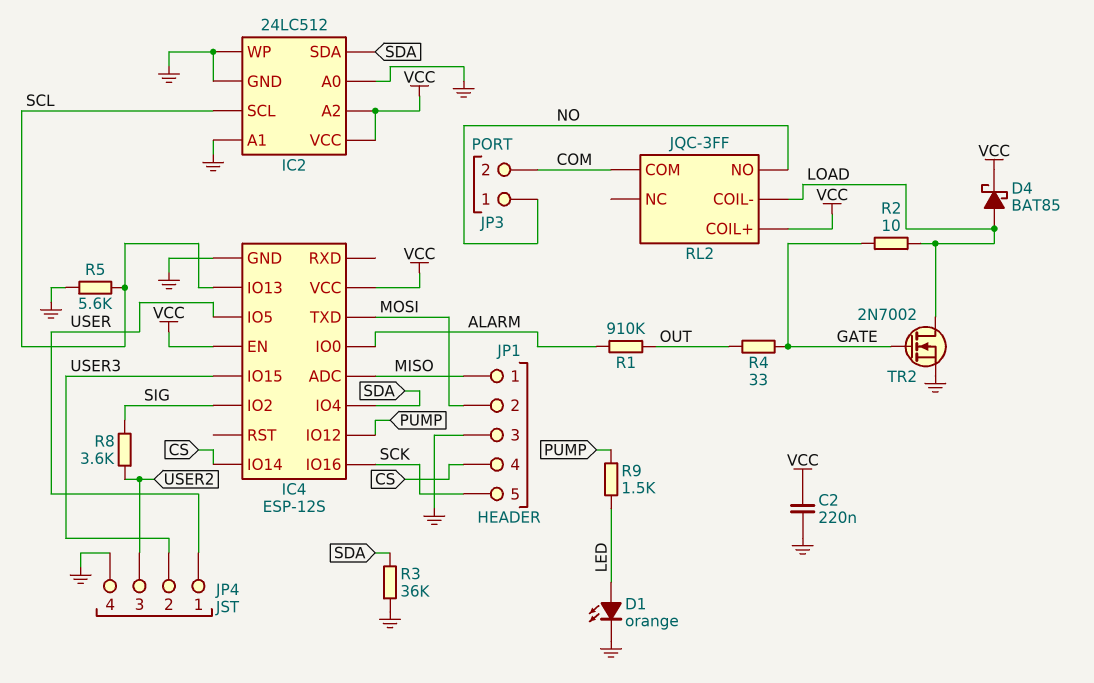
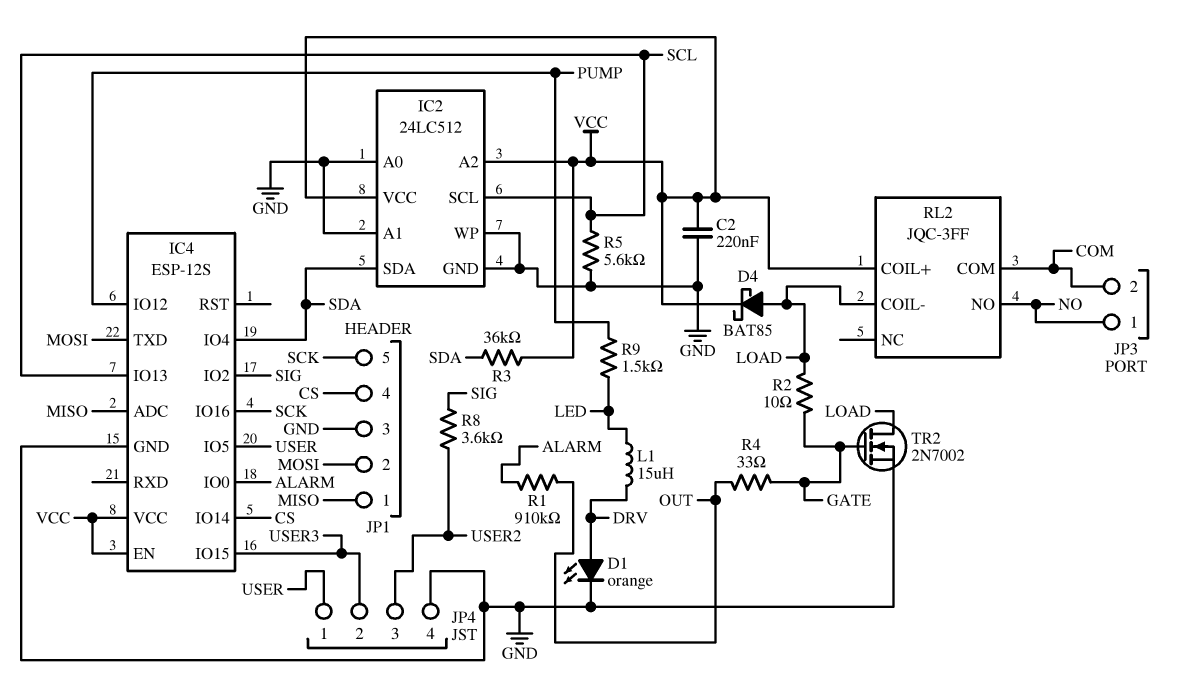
D1: LED orange (A LED, K GND) -> LED orange (A DRV, K GND)
L1: none -> 15uH (DRV, LED)
R3: 36k (GND, SDA) -> 36k (SDA, VCC)

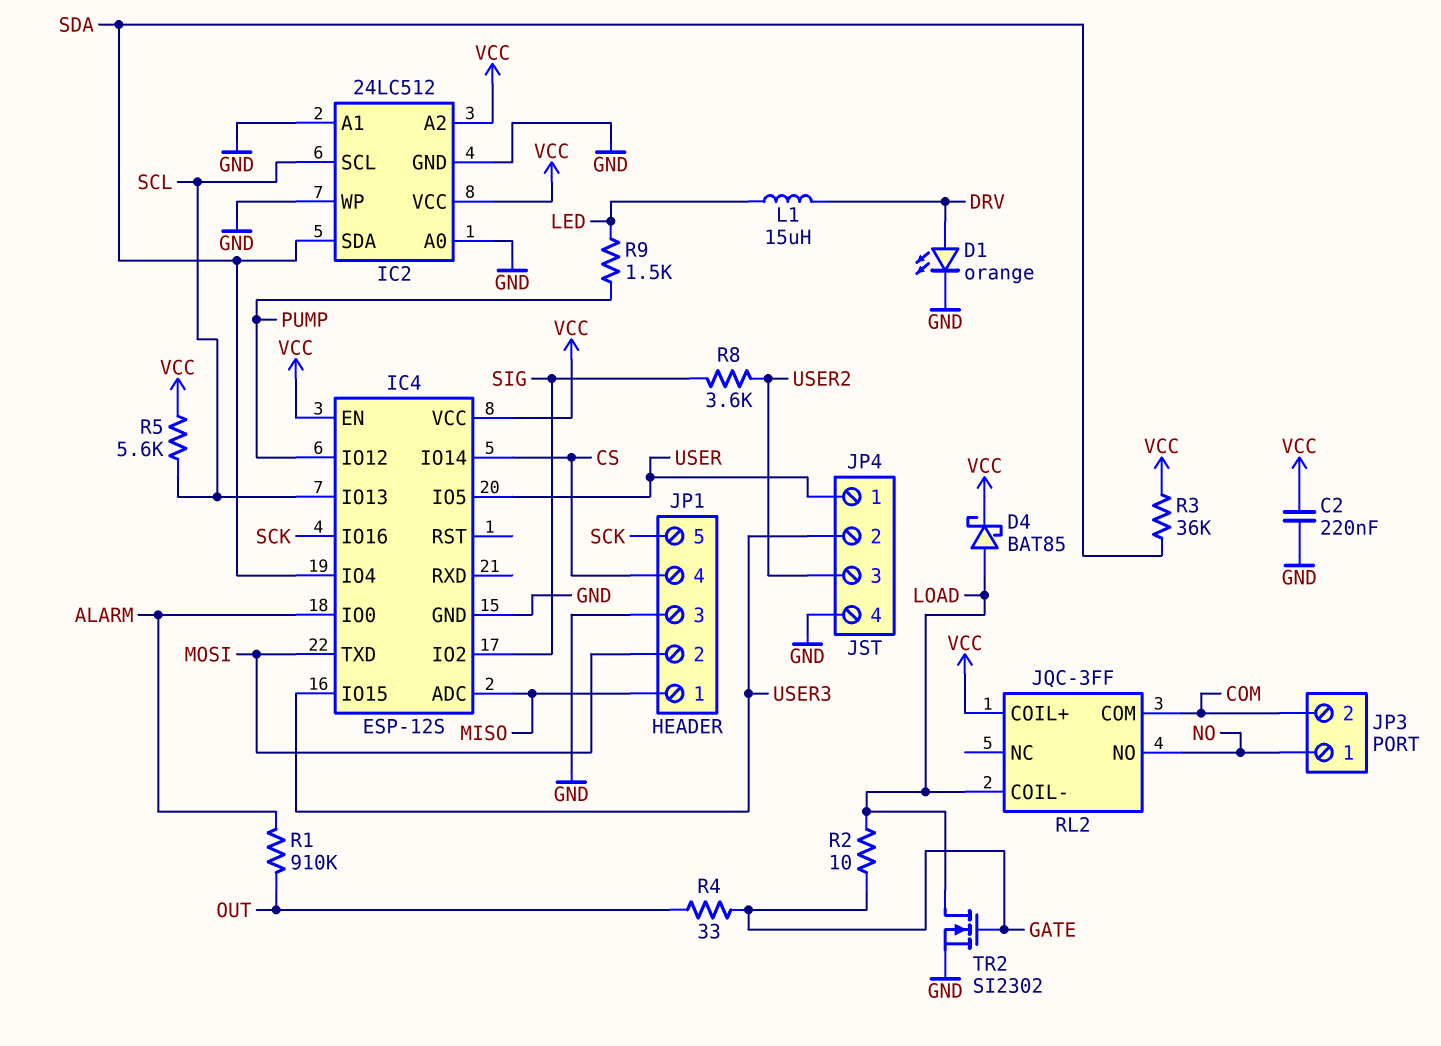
R5: 5.6k (GND, SCL) -> 5.6k (SCL, VCC)
TR2: NMOS 2N7002 (G GATE, D LOAD, S GND) -> NMOS SI2302 (G GATE, D LOAD, S GND)

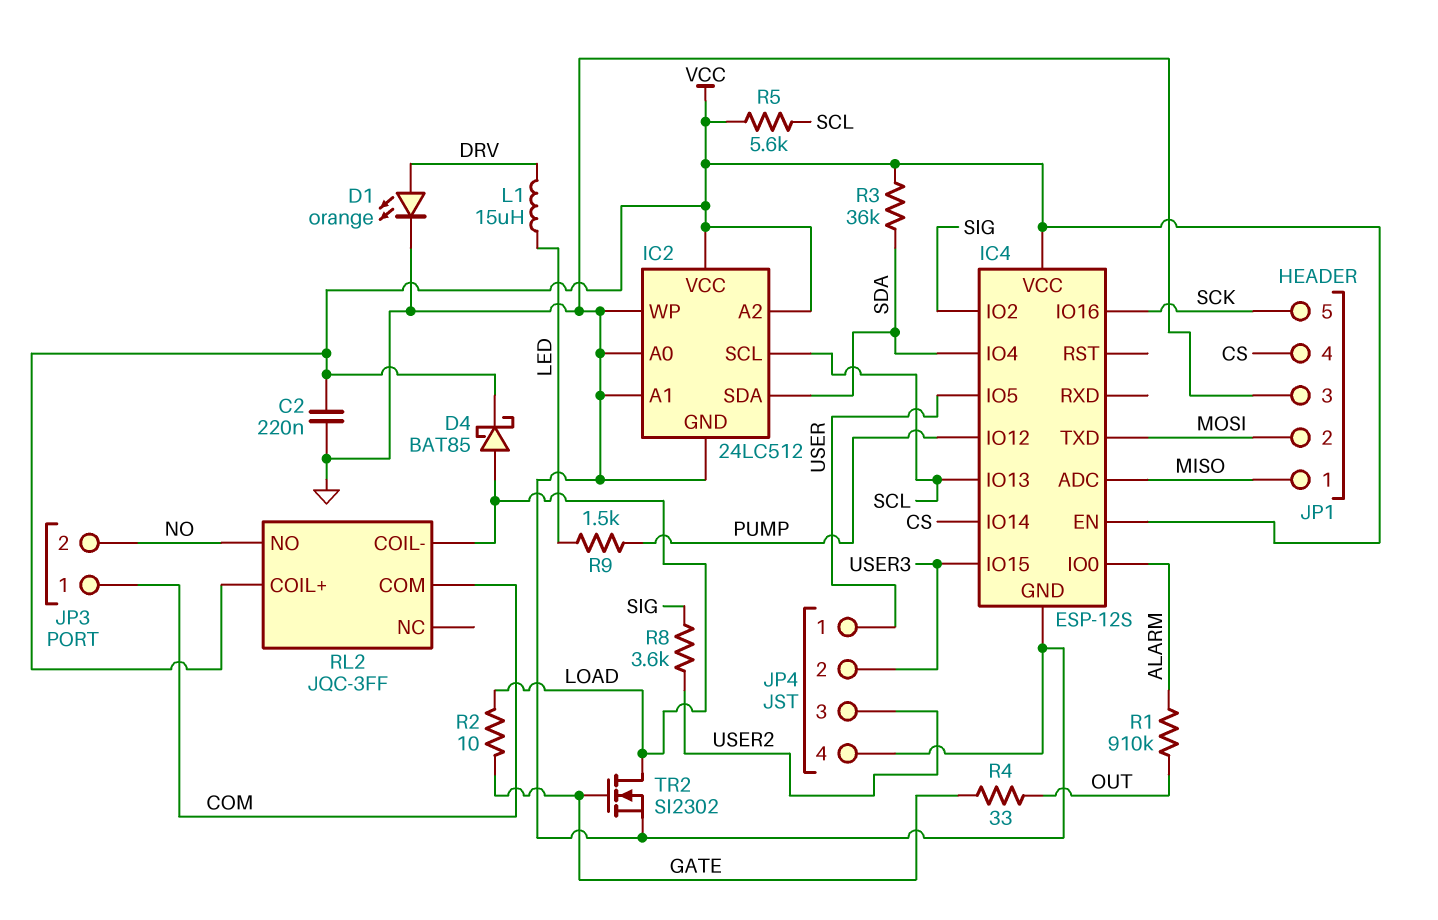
JP3 pin 1: NO -> COM
JP3 pin 2: COM -> NO

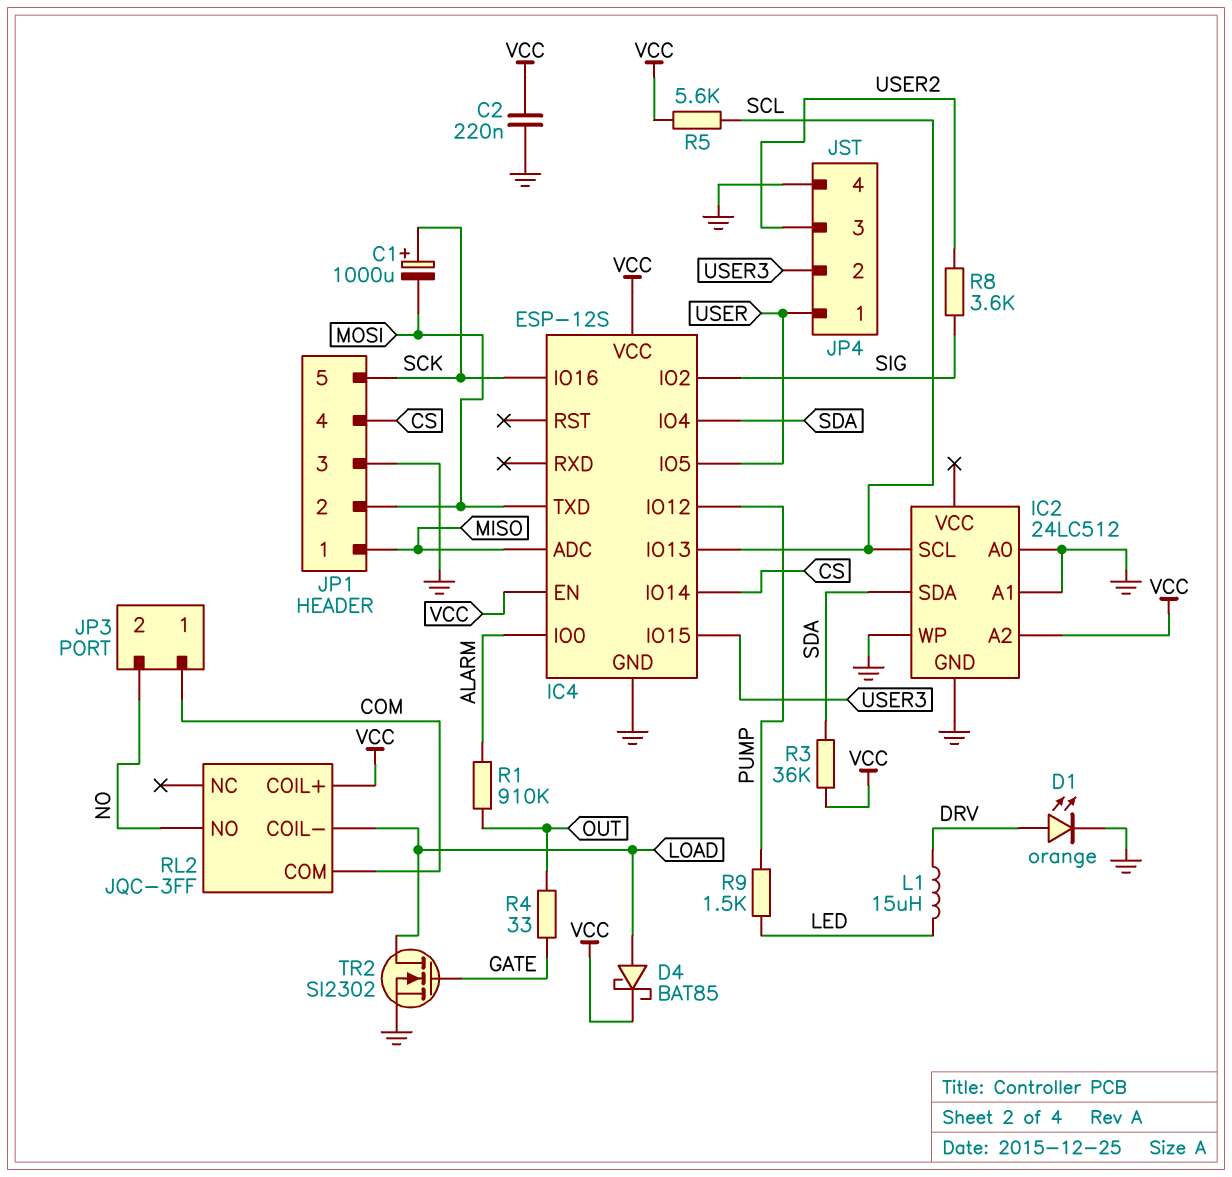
C1: none -> 1000uF (plus SCK, minus MOSI)
IC2 pin VCC: VCC -> none
R2: 10 (GATE, LOAD) -> none

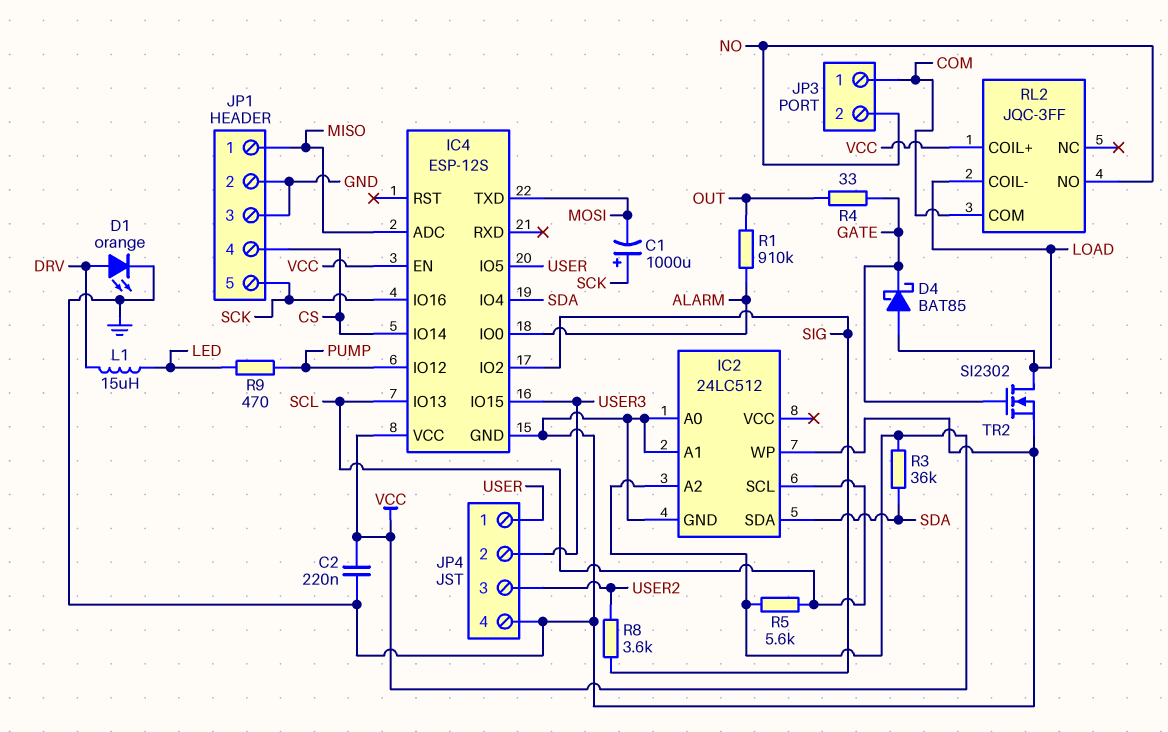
D4: schottky BAT85 (A LOAD, K VCC) -> schottky BAT85 (A LOAD, K GATE)
JP1 pin 2: MOSI -> GND
R9: 1.5k (LED, PUMP) -> 470 (LED, PUMP)

